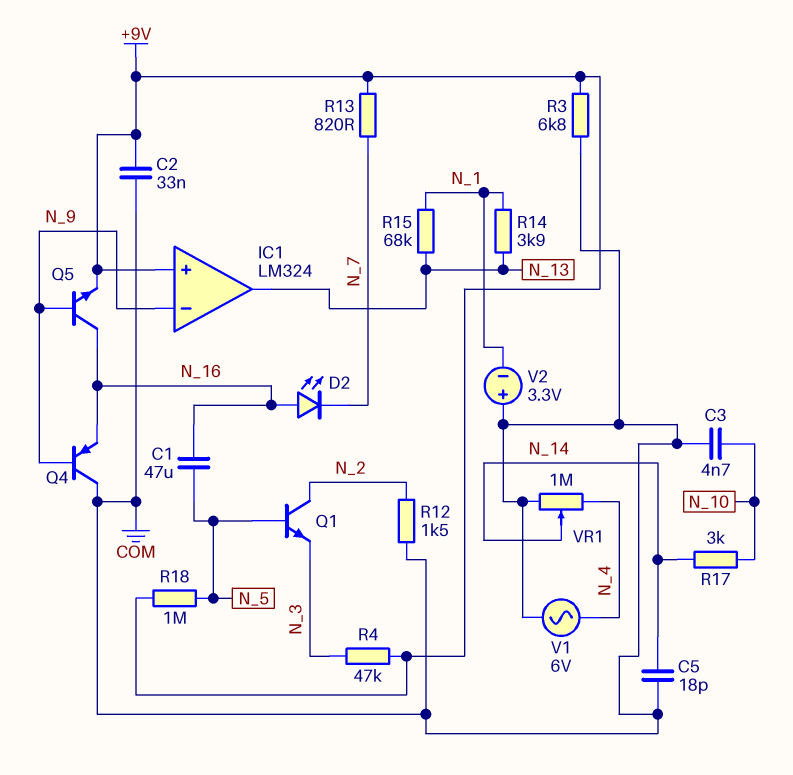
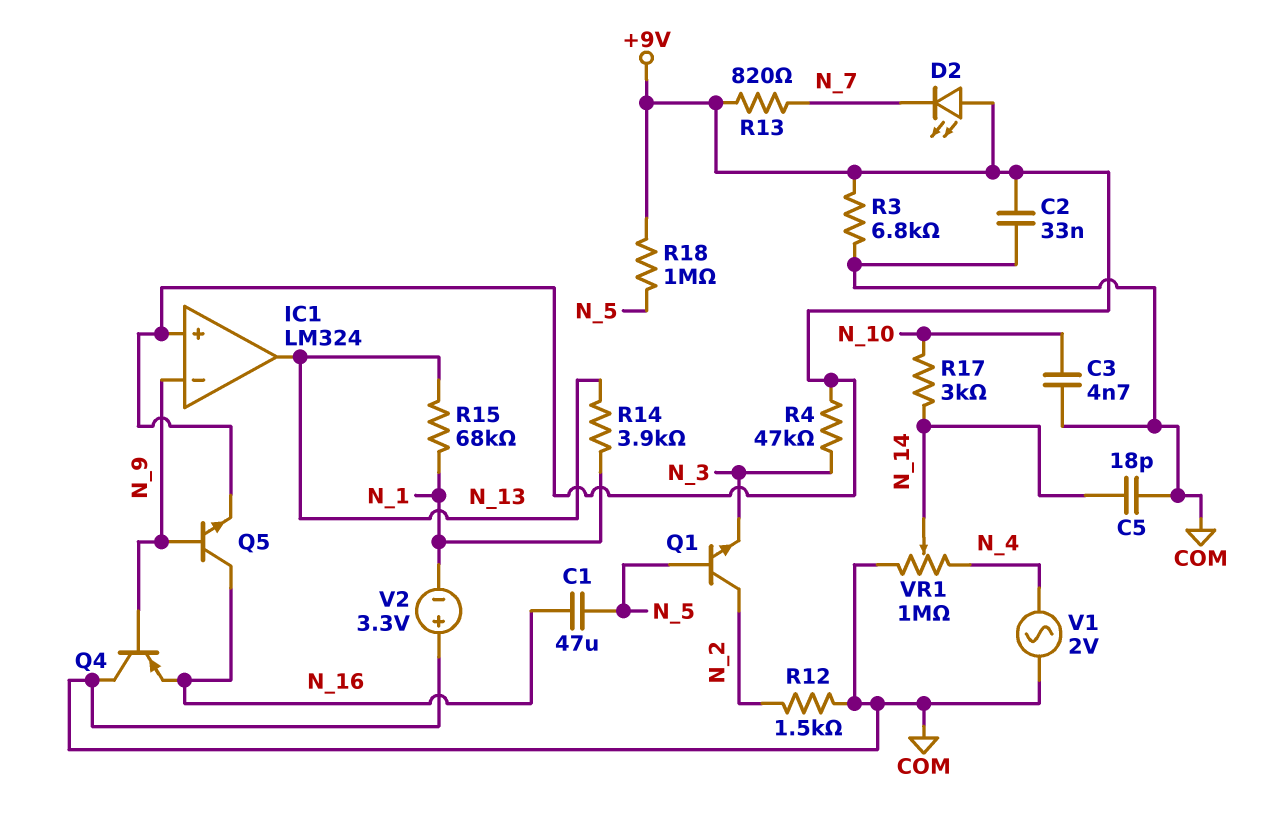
D2: LED (A N_16, K N_7) -> LED (A +9V, K N_7)
V1: AC 6V (COM, N_4) -> AC 2V (COM, N_4)

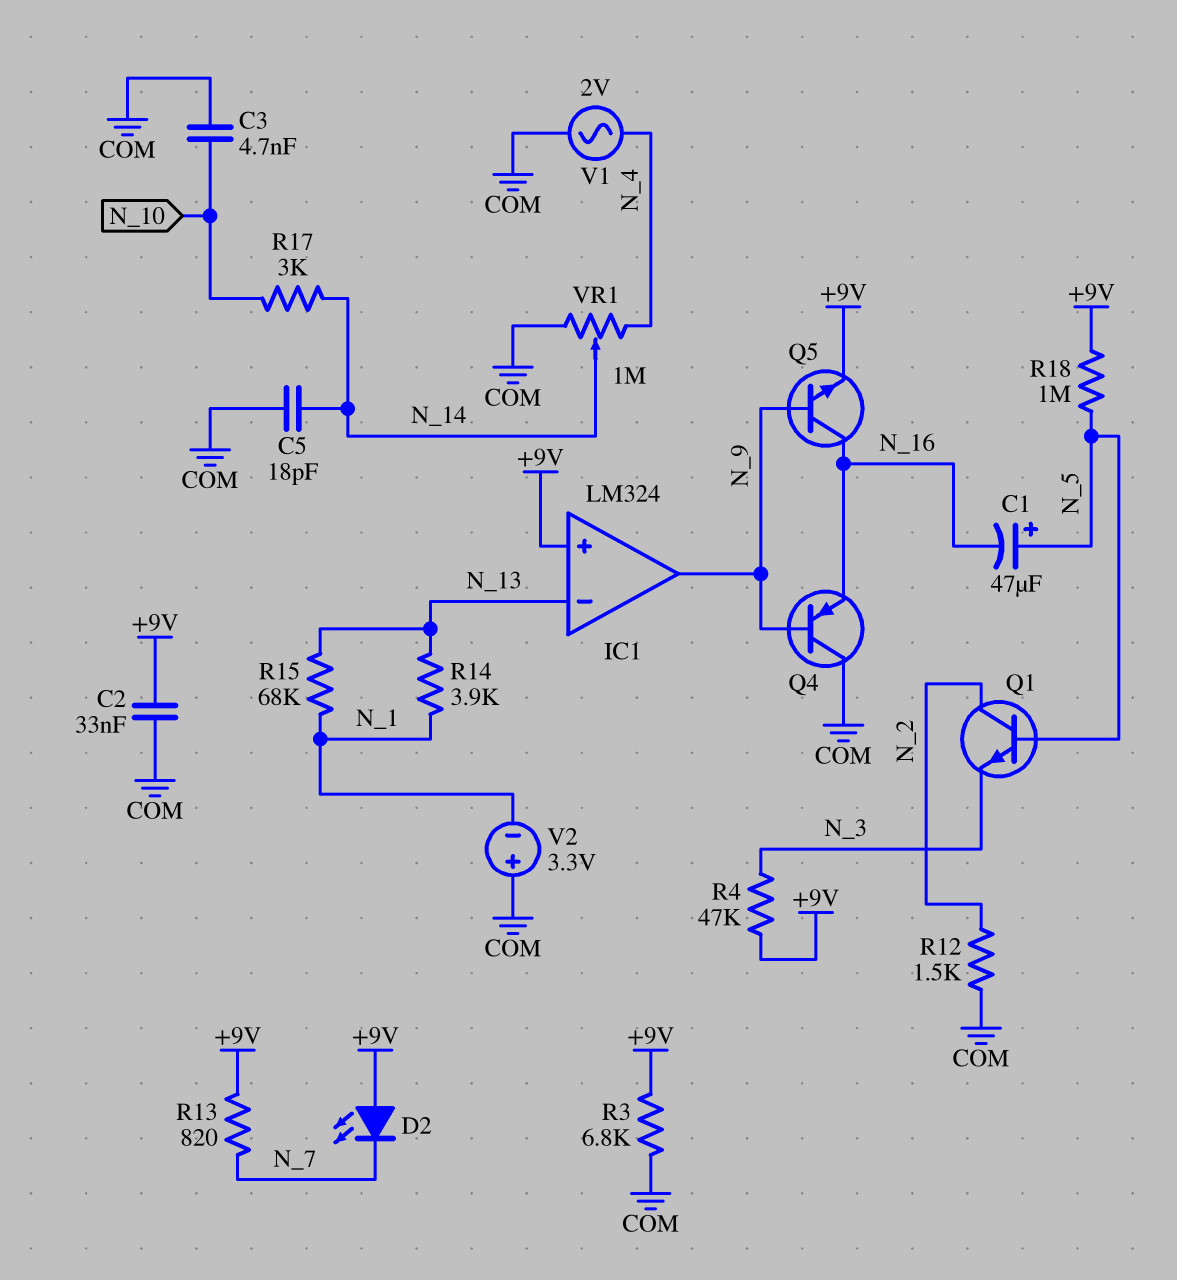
C1: 47uF (N_5, N_16) -> 47uF (plus N_5, minus N_16)
IC1 pin in-: N_9 -> N_13
IC1 pin out: N_13 -> N_9

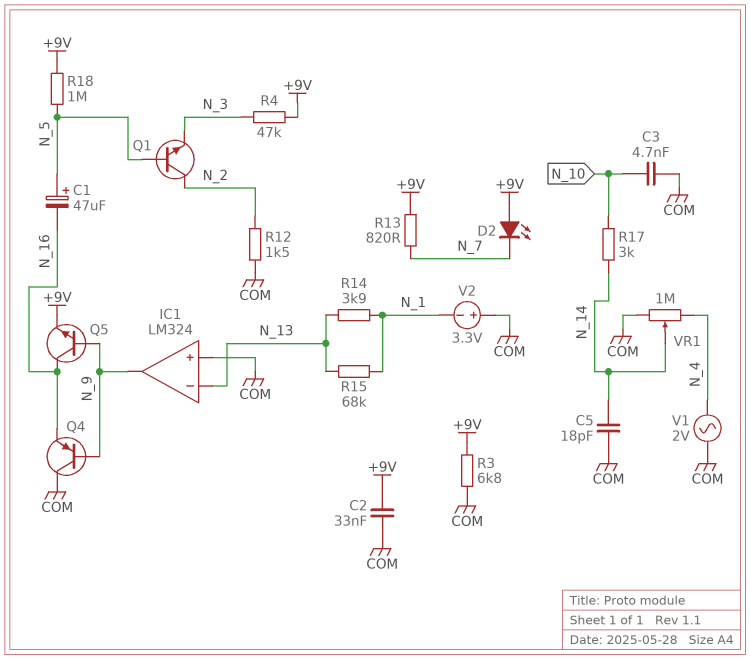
IC1 pin in+: +9V -> COM

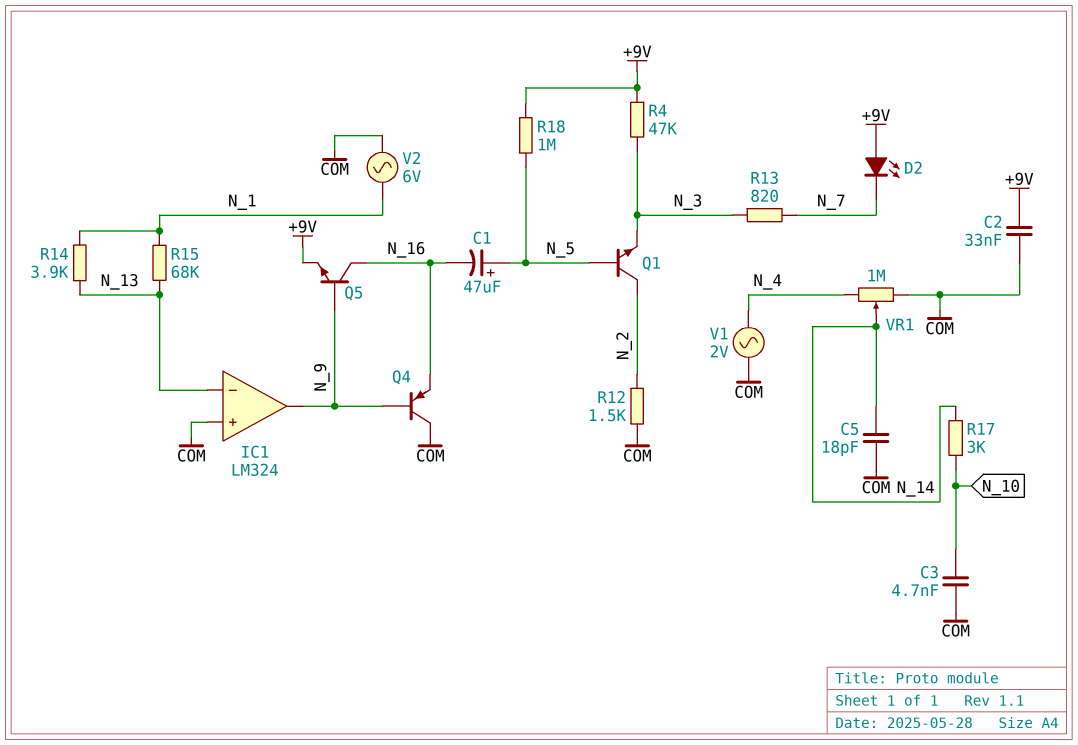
R3: 6.8k (+9V, COM) -> none
R13: 820 (+9V, N_7) -> 820 (N_3, N_7)
V2: 3.3V (plus COM, minus N_1) -> AC 6V (COM, N_1)

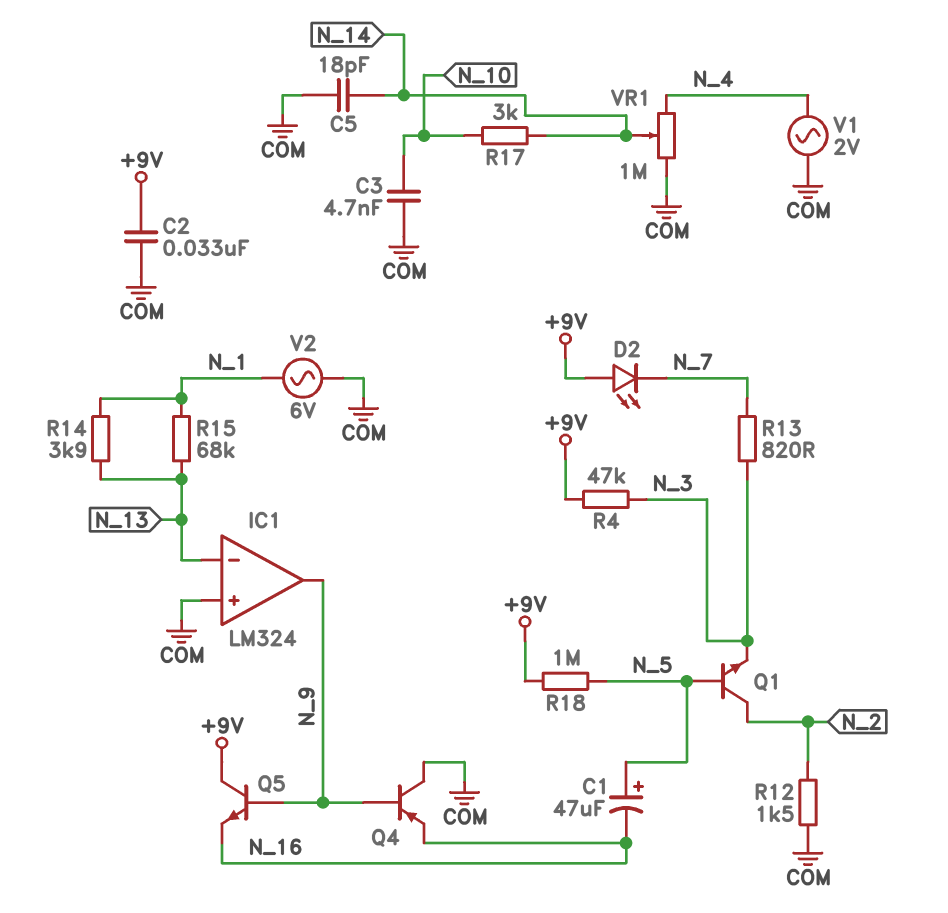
Q5: NPN (B N_9, C N_16, E +9V) -> NPN (B N_9, C +9V, E N_16)

